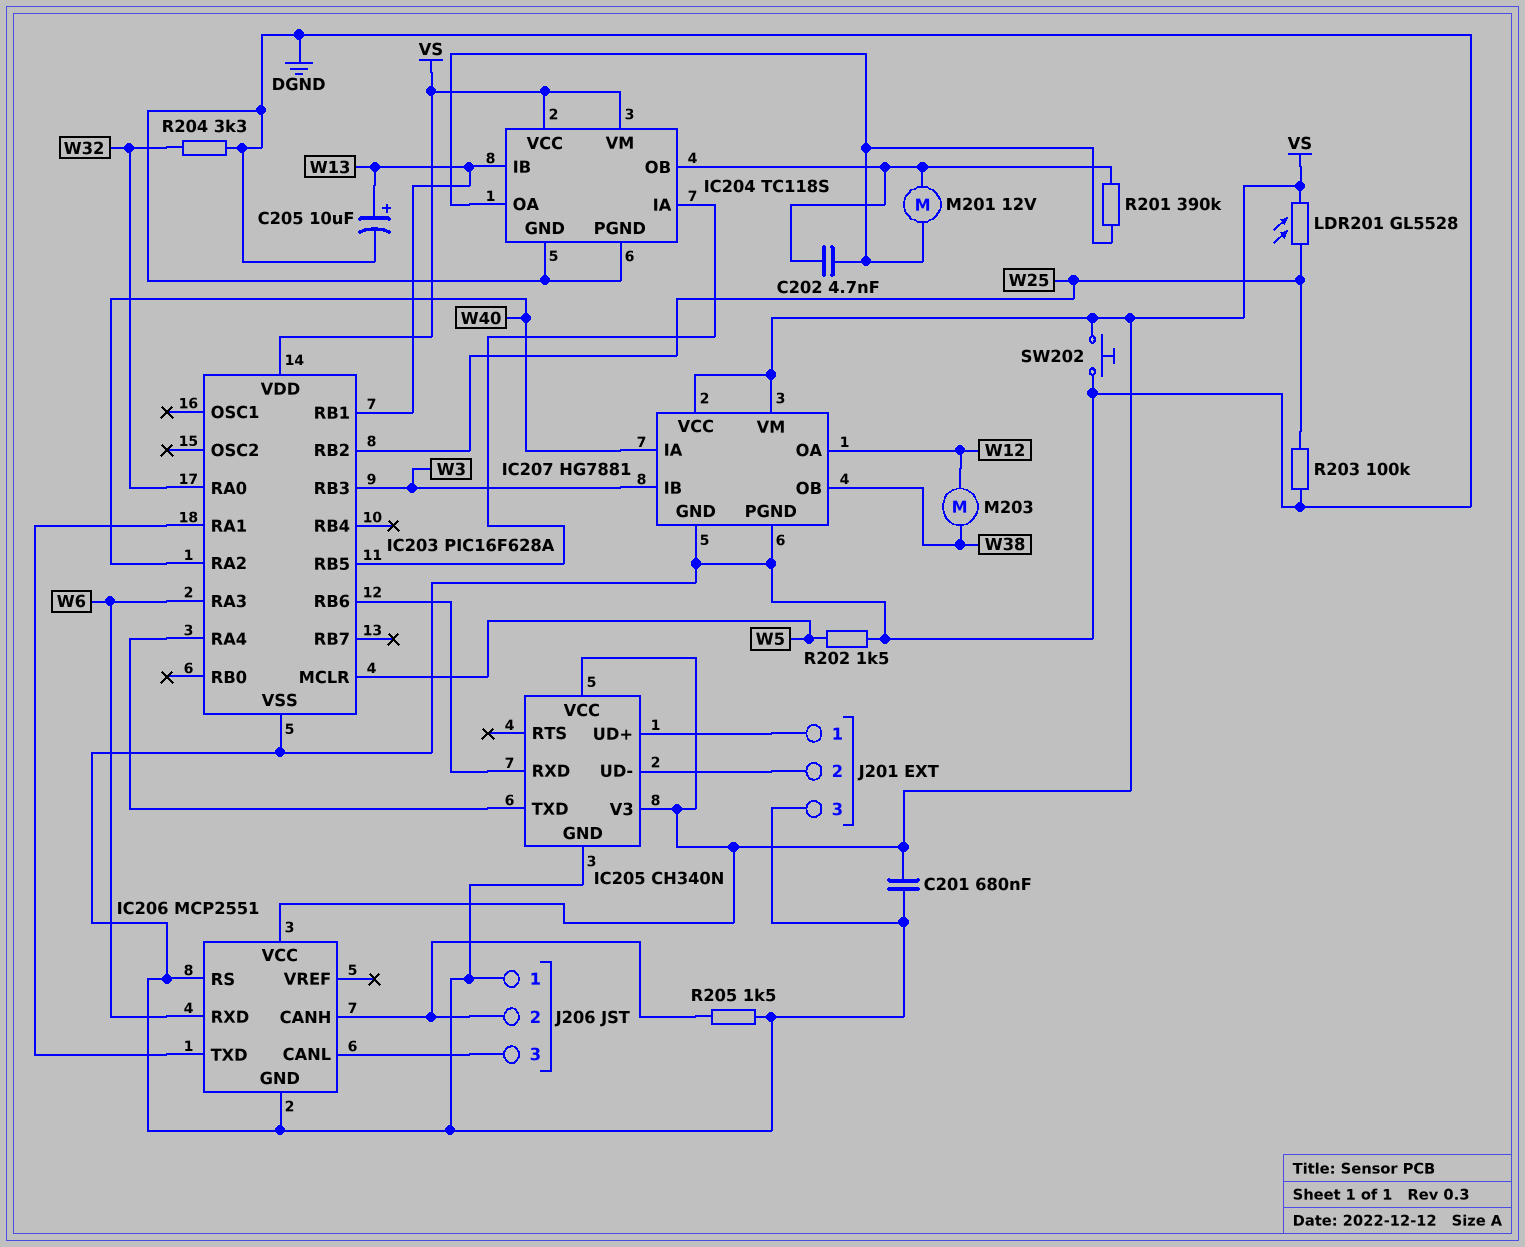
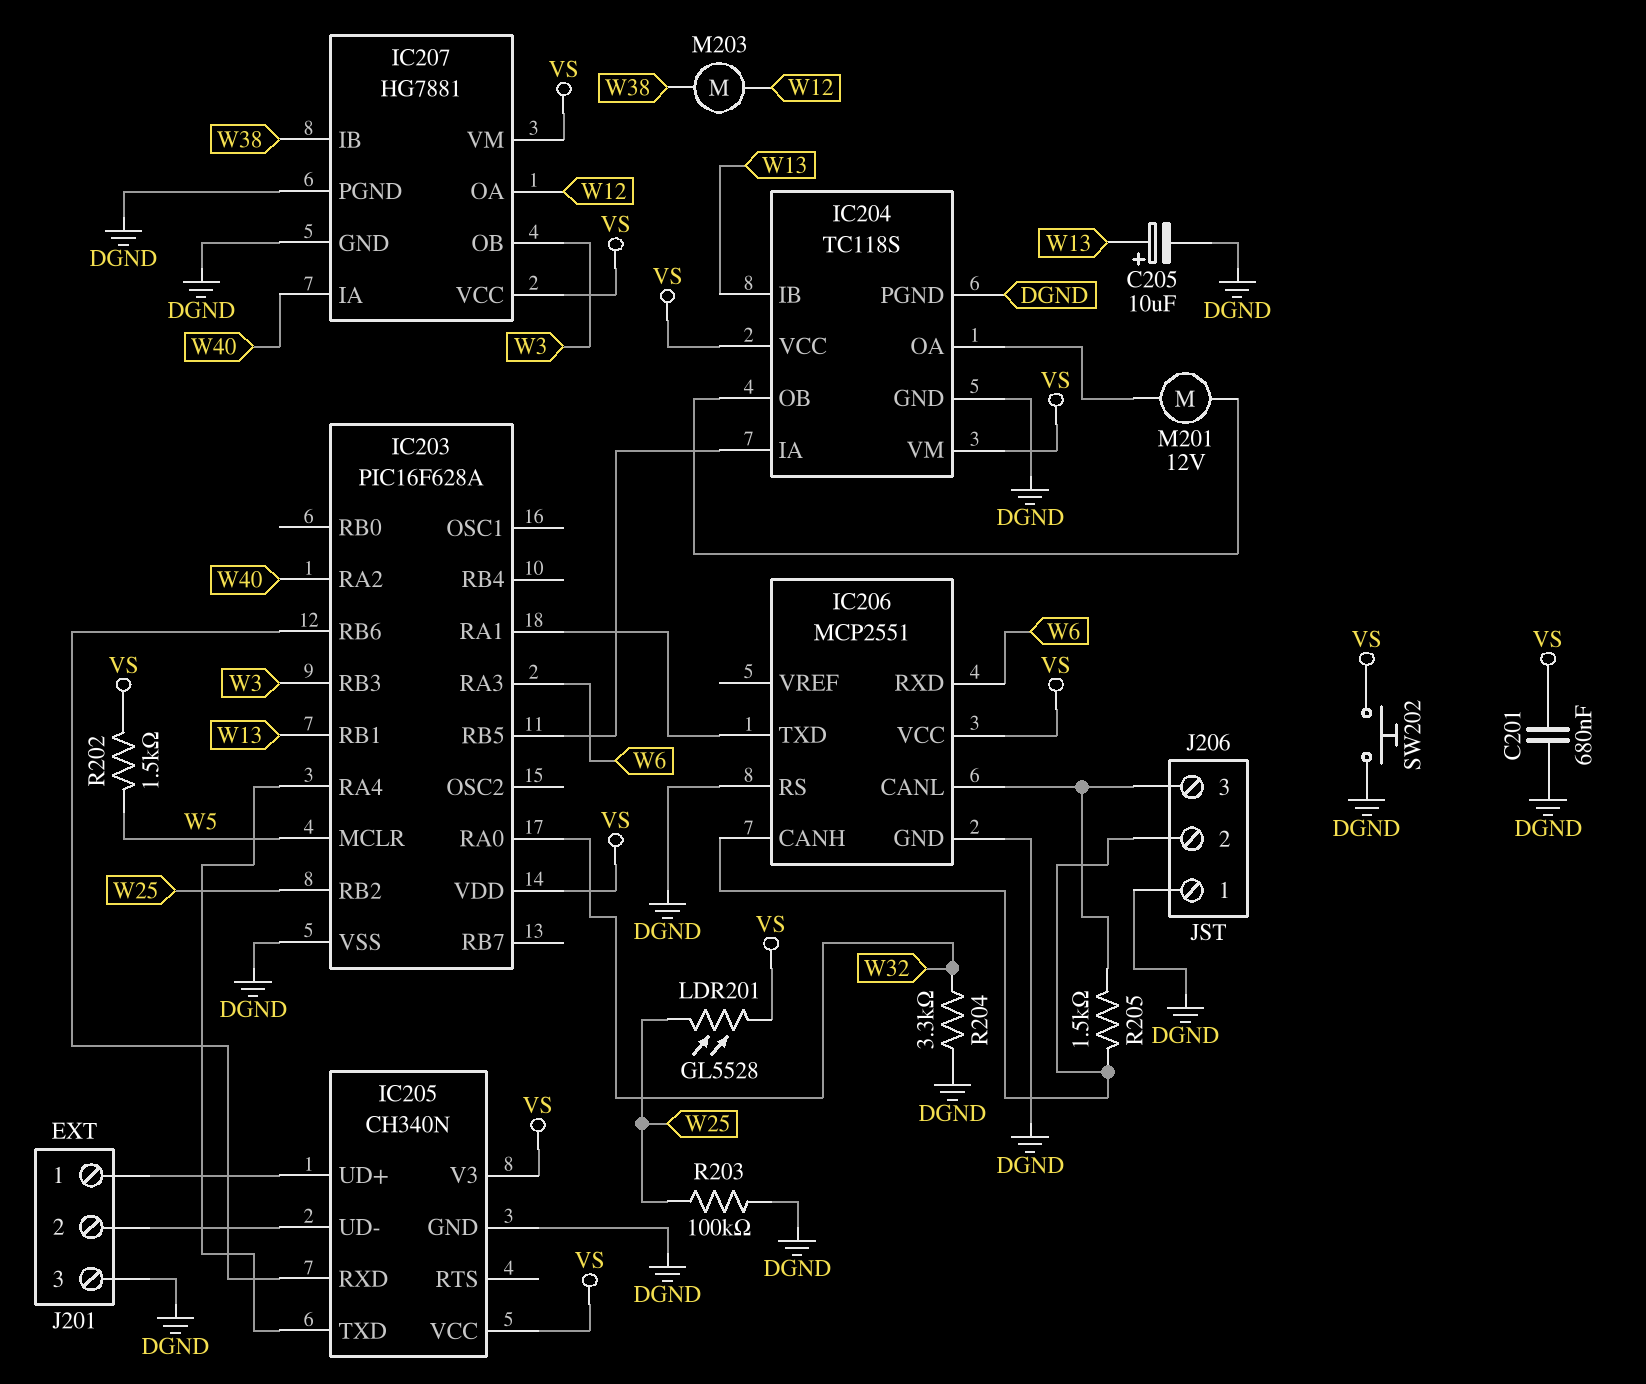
C202: 4.7nF (IC204/OA, IC204/OB) -> none
IC207 pin IB: W3 -> W38
IC207 pin OB: W38 -> W3
R201: 390k (IC204/OA, IC204/OB) -> none
R202: 1.5k (DGND, W5) -> 1.5k (VS, W5)
R205: 1.5k (DGND, IC206/CANH) -> 1.5k (IC206/CANH, IC206/CANL)

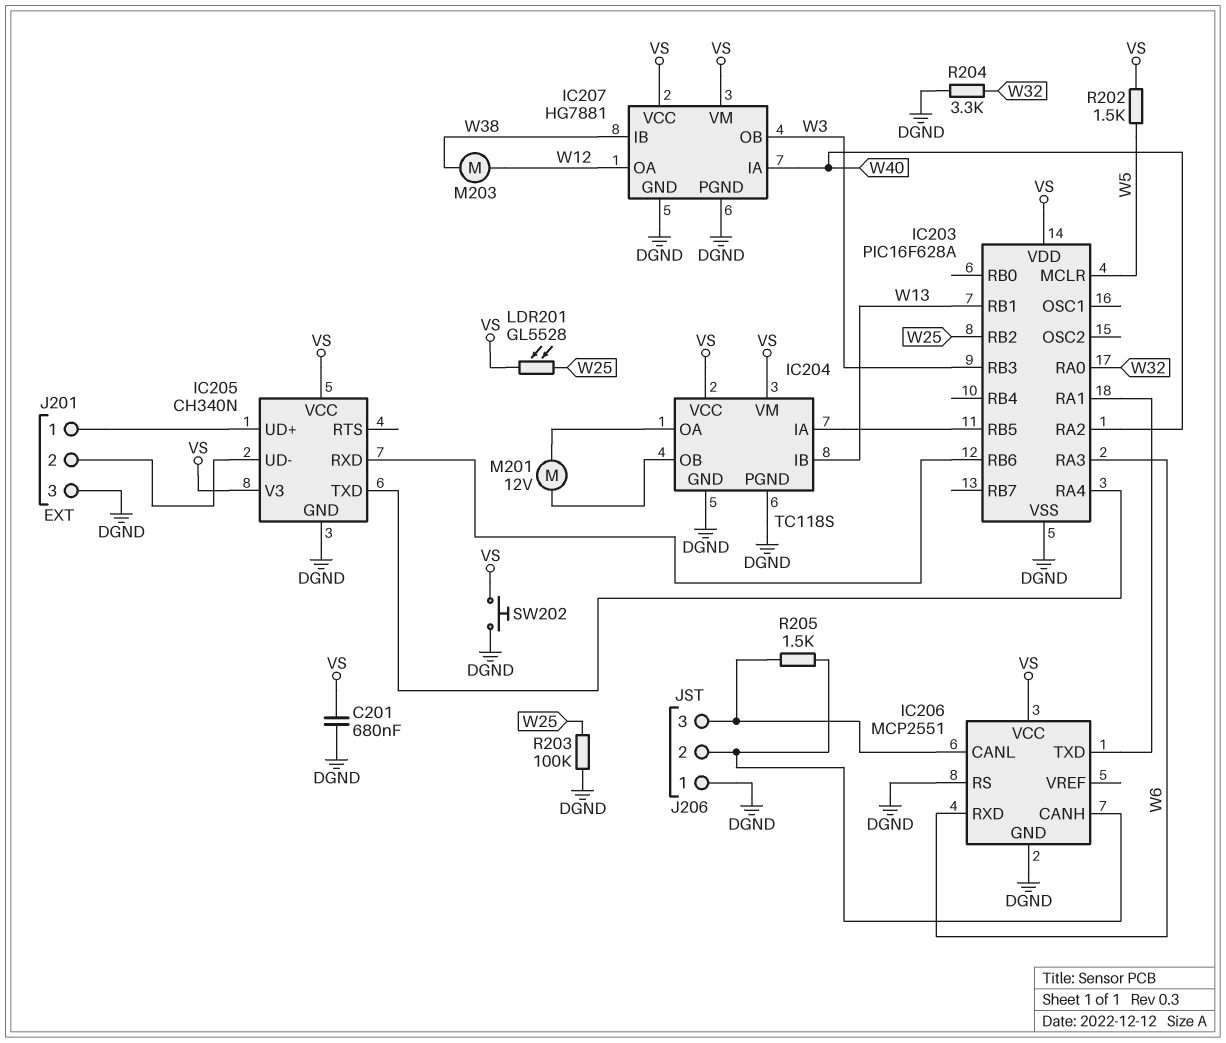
C205: 10uF (plus W13, minus DGND) -> none

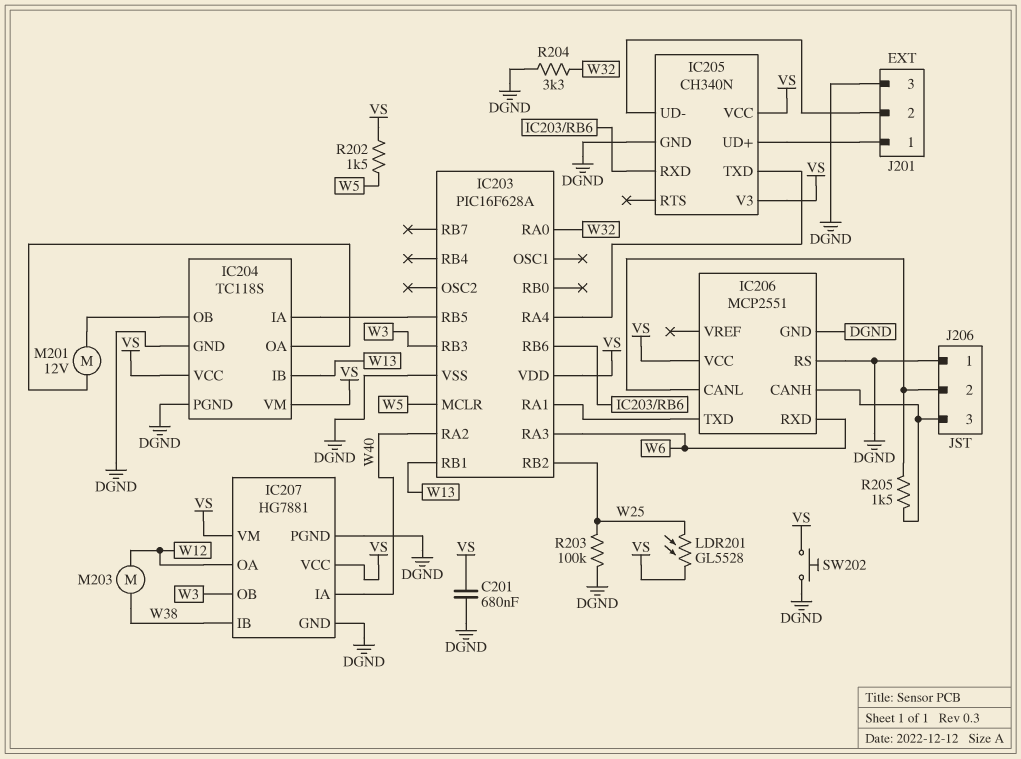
J206 pin 2: IC206/CANH -> IC206/CANL
J206 pin 3: IC206/CANL -> IC206/CANH

